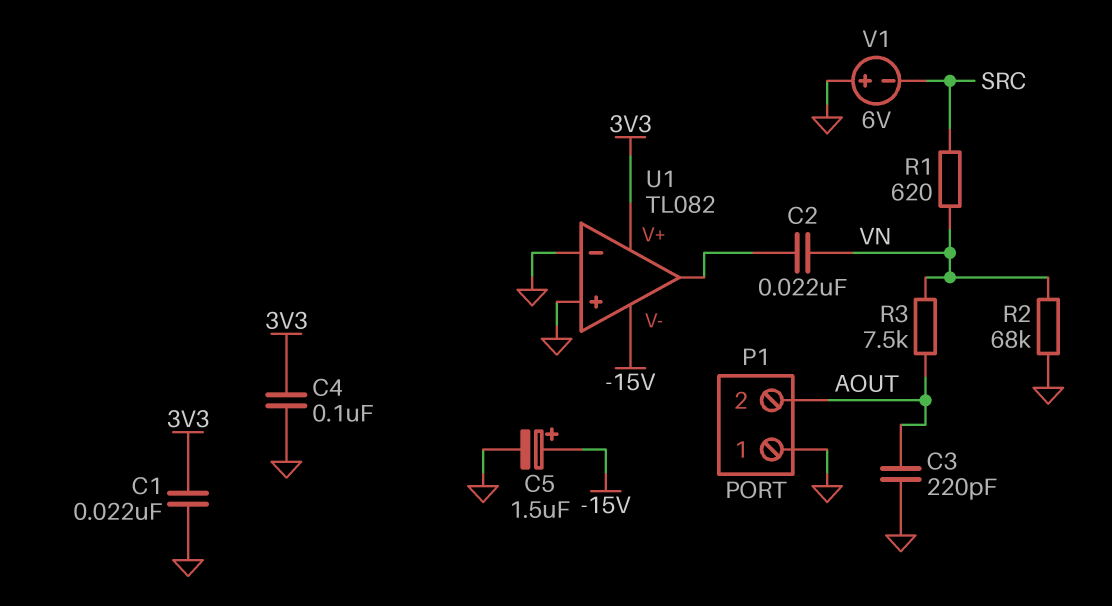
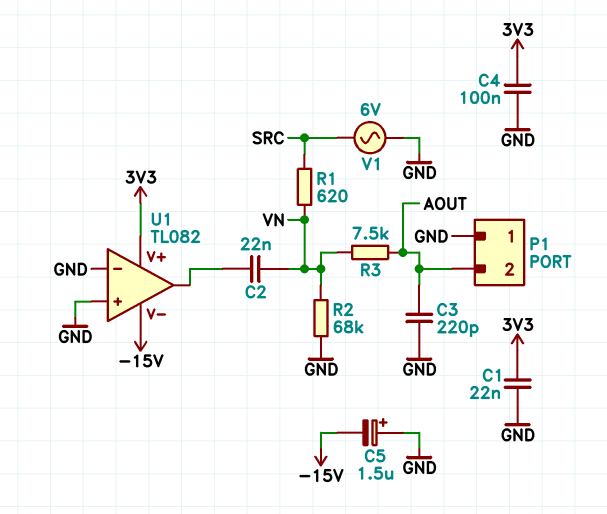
C5: 1.5uF (plus -15V, minus GND) -> 1.5uF (plus GND, minus -15V)
V1: 6V (plus GND, minus SRC) -> AC 6V (GND, SRC)

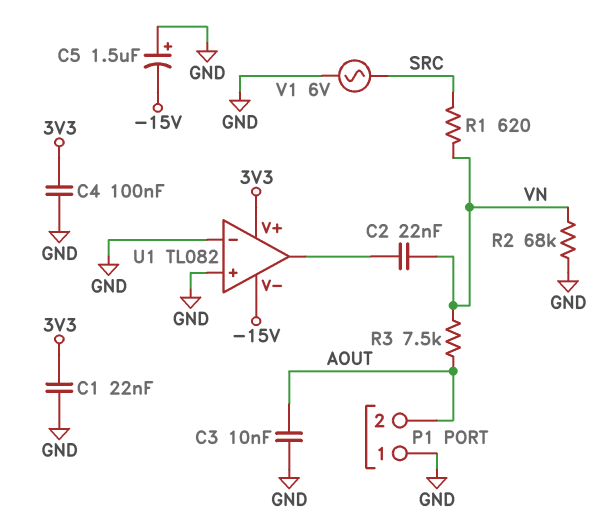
C3: 220pF (AOUT, GND) -> 10nF (AOUT, GND)

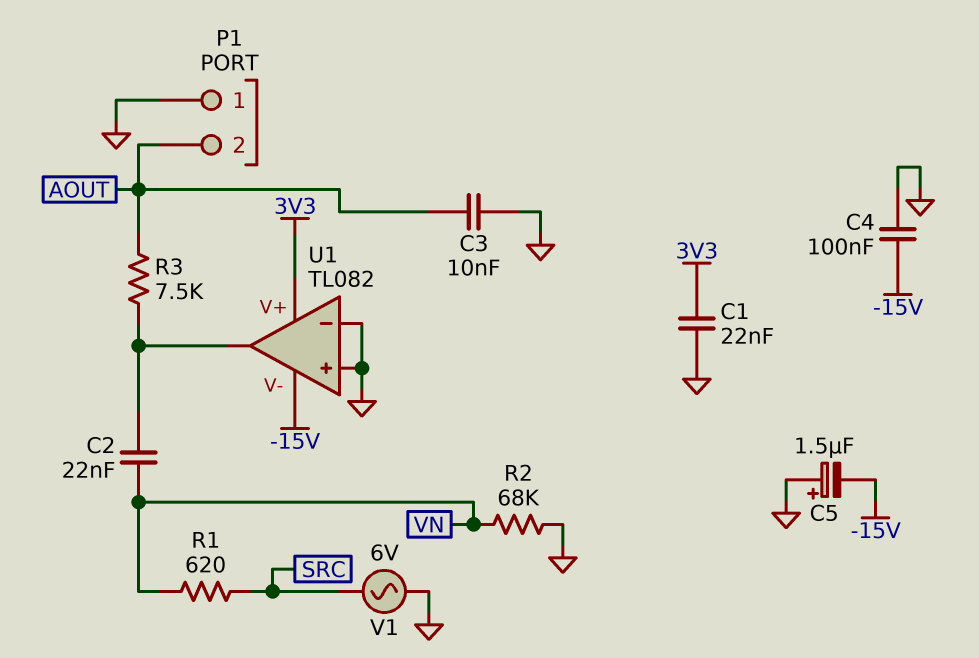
C4: 100nF (3V3, GND) -> 100nF (-15V, GND)
R3: 7.5k (AOUT, VN) -> 7.5k (AOUT, U1/out)

